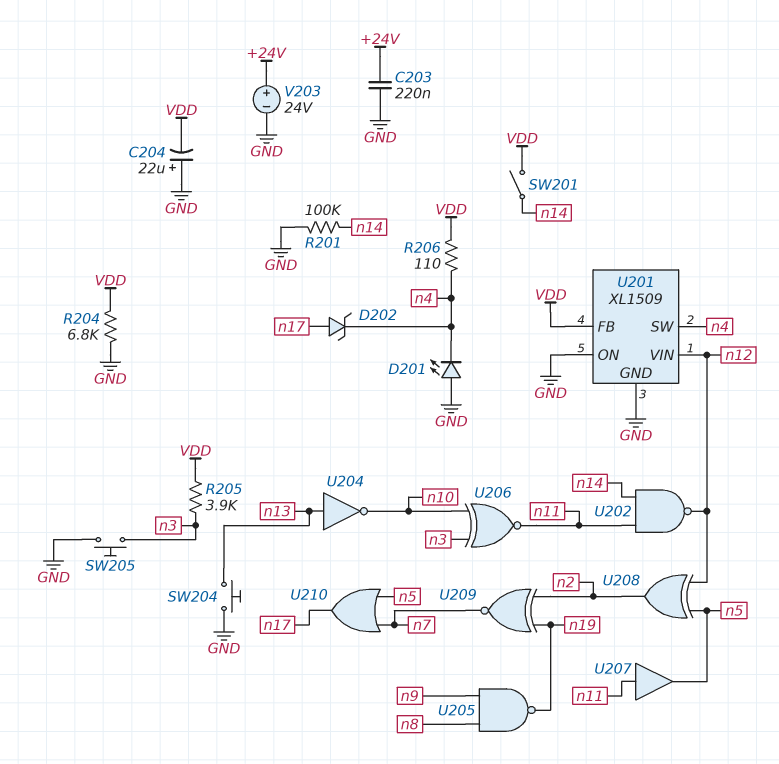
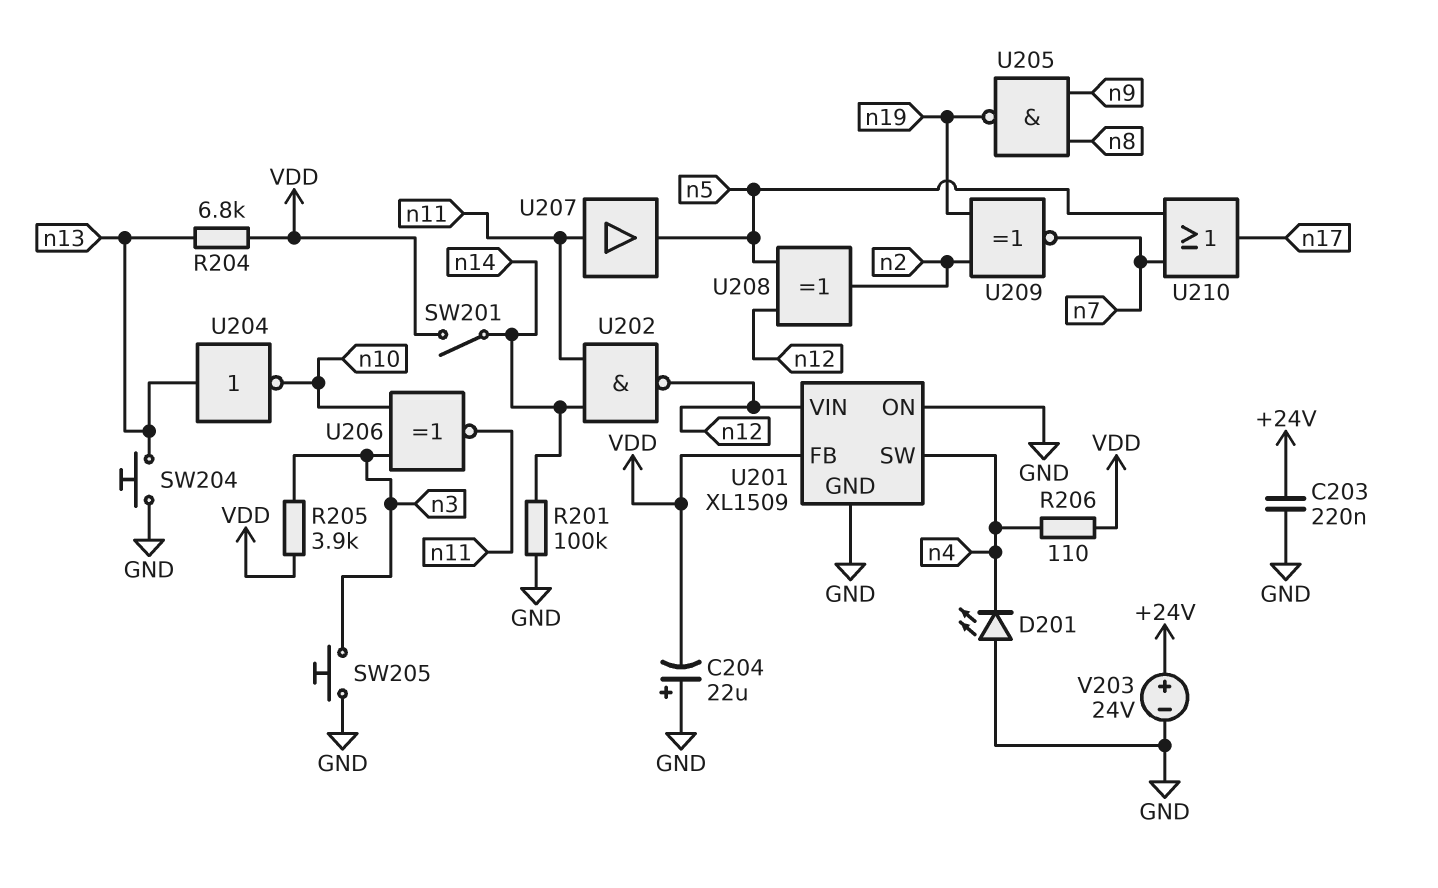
D202: zener (A n17, K n4) -> none
R204: 6.8k (GND, VDD) -> 6.8k (VDD, n13)

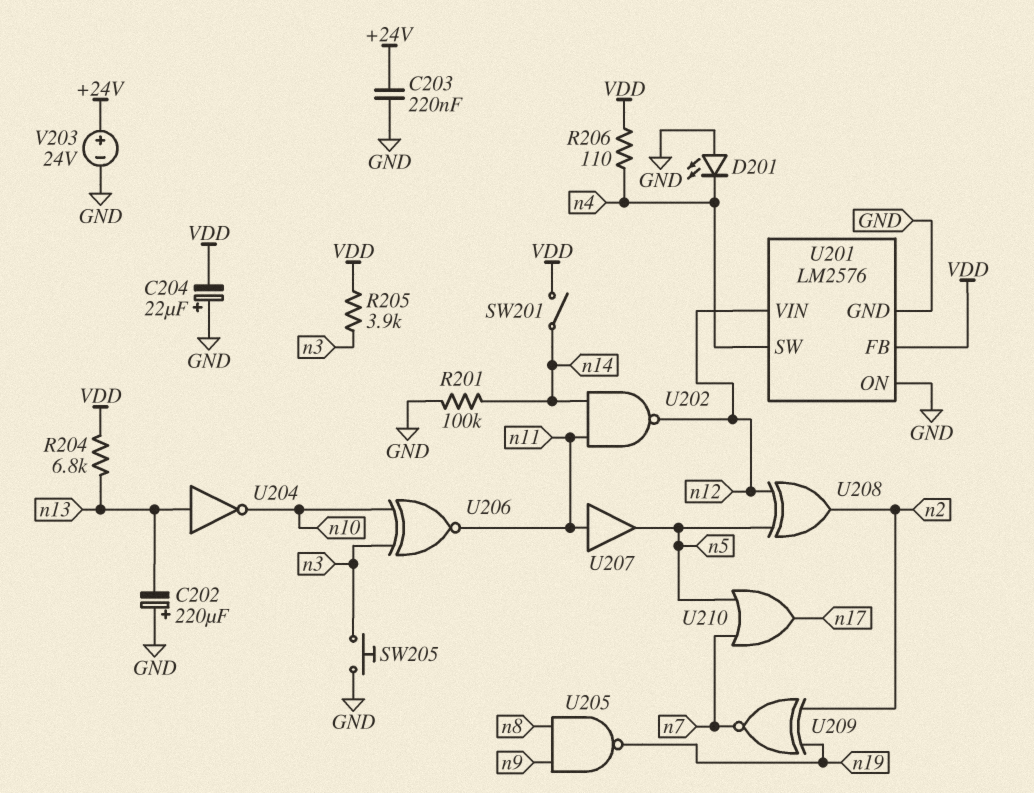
C202: none -> 220uF (plus GND, minus n13)
SW204: button (GND, n13) -> none
U201: XL1509 -> LM2576

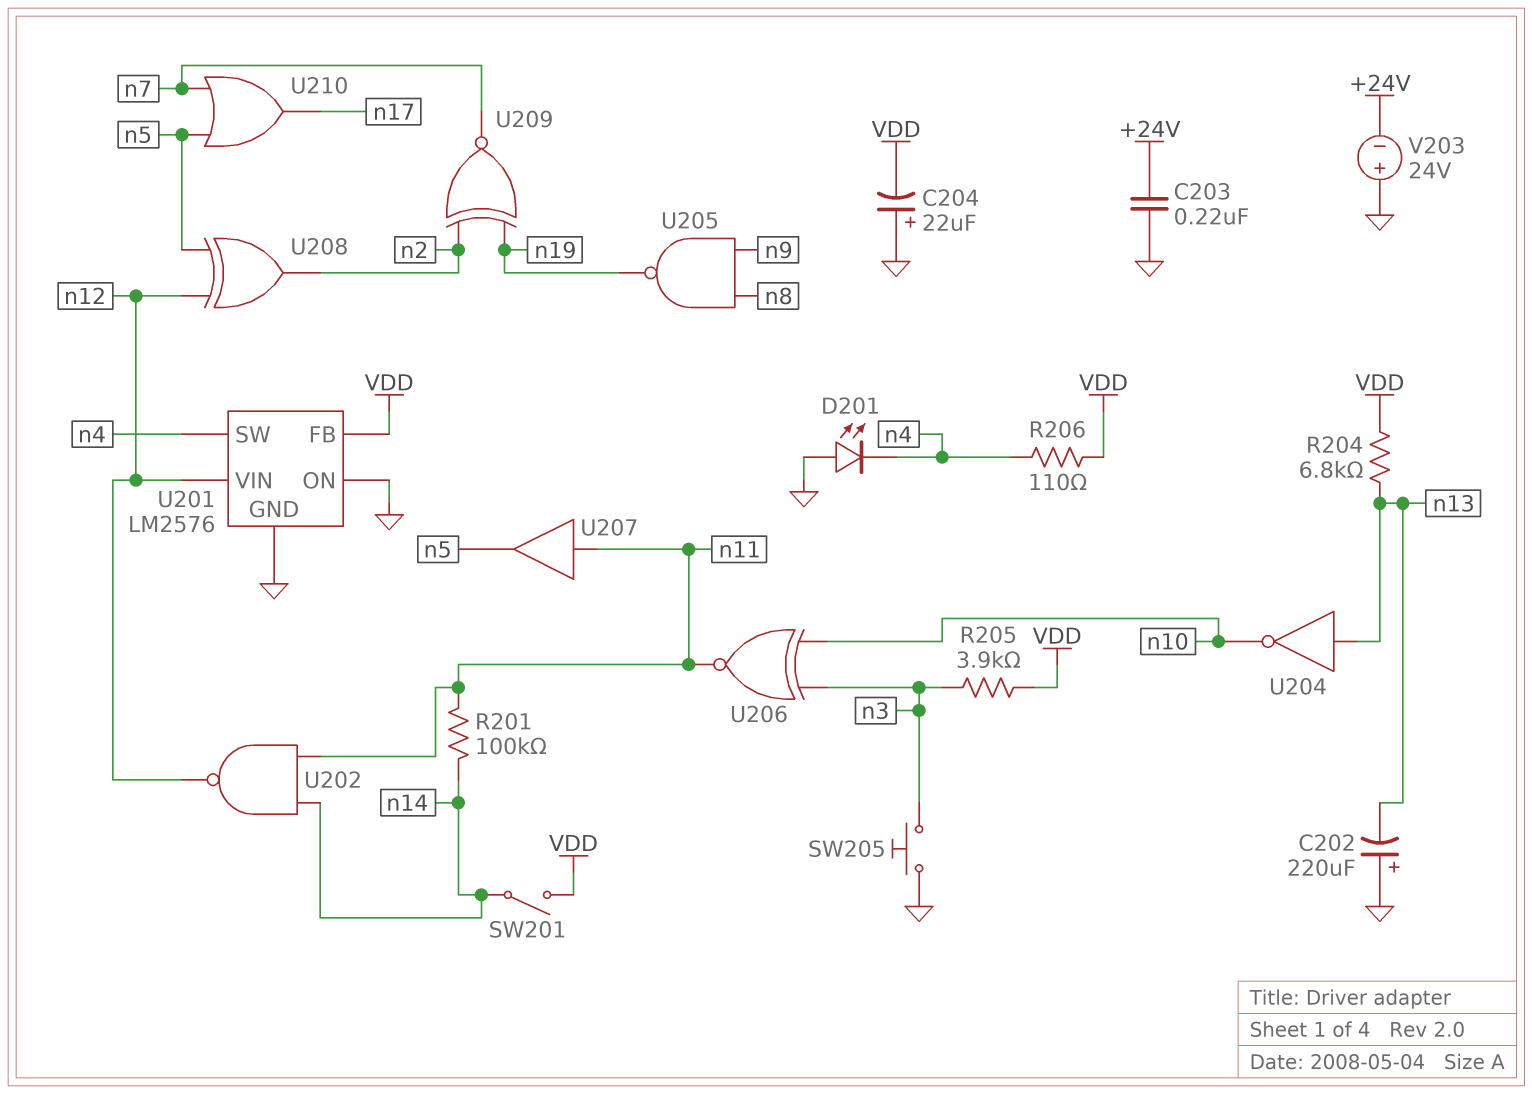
R201: 100k (GND, n14) -> 100k (n11, n14)
V203: 24V (plus +24V, minus GND) -> 24V (plus GND, minus +24V)

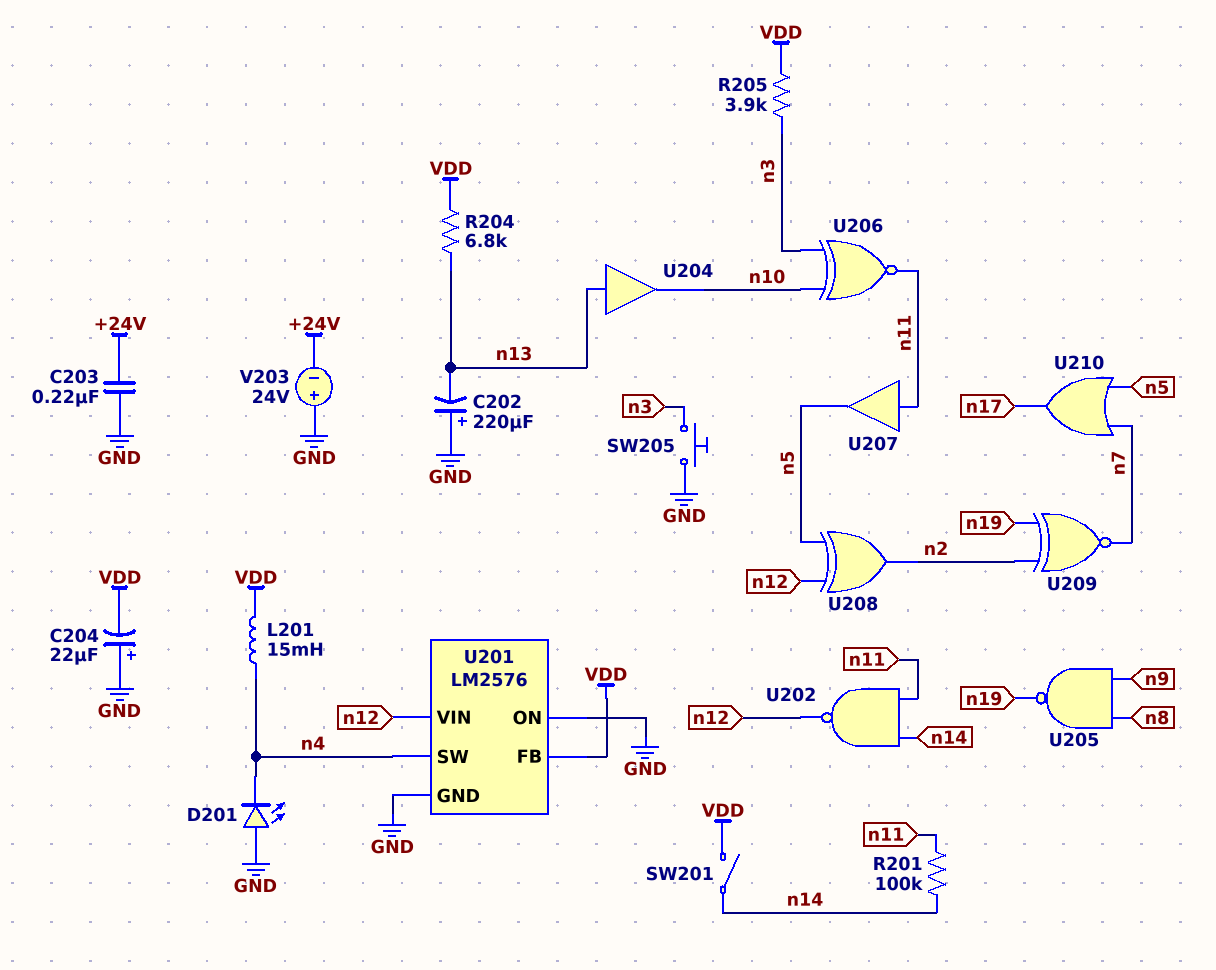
L201: none -> 15mH (VDD, n4)
R206: 110 (VDD, n4) -> none
U204: NOT (in n13, out n10) -> buffer (in n13, out n10)

